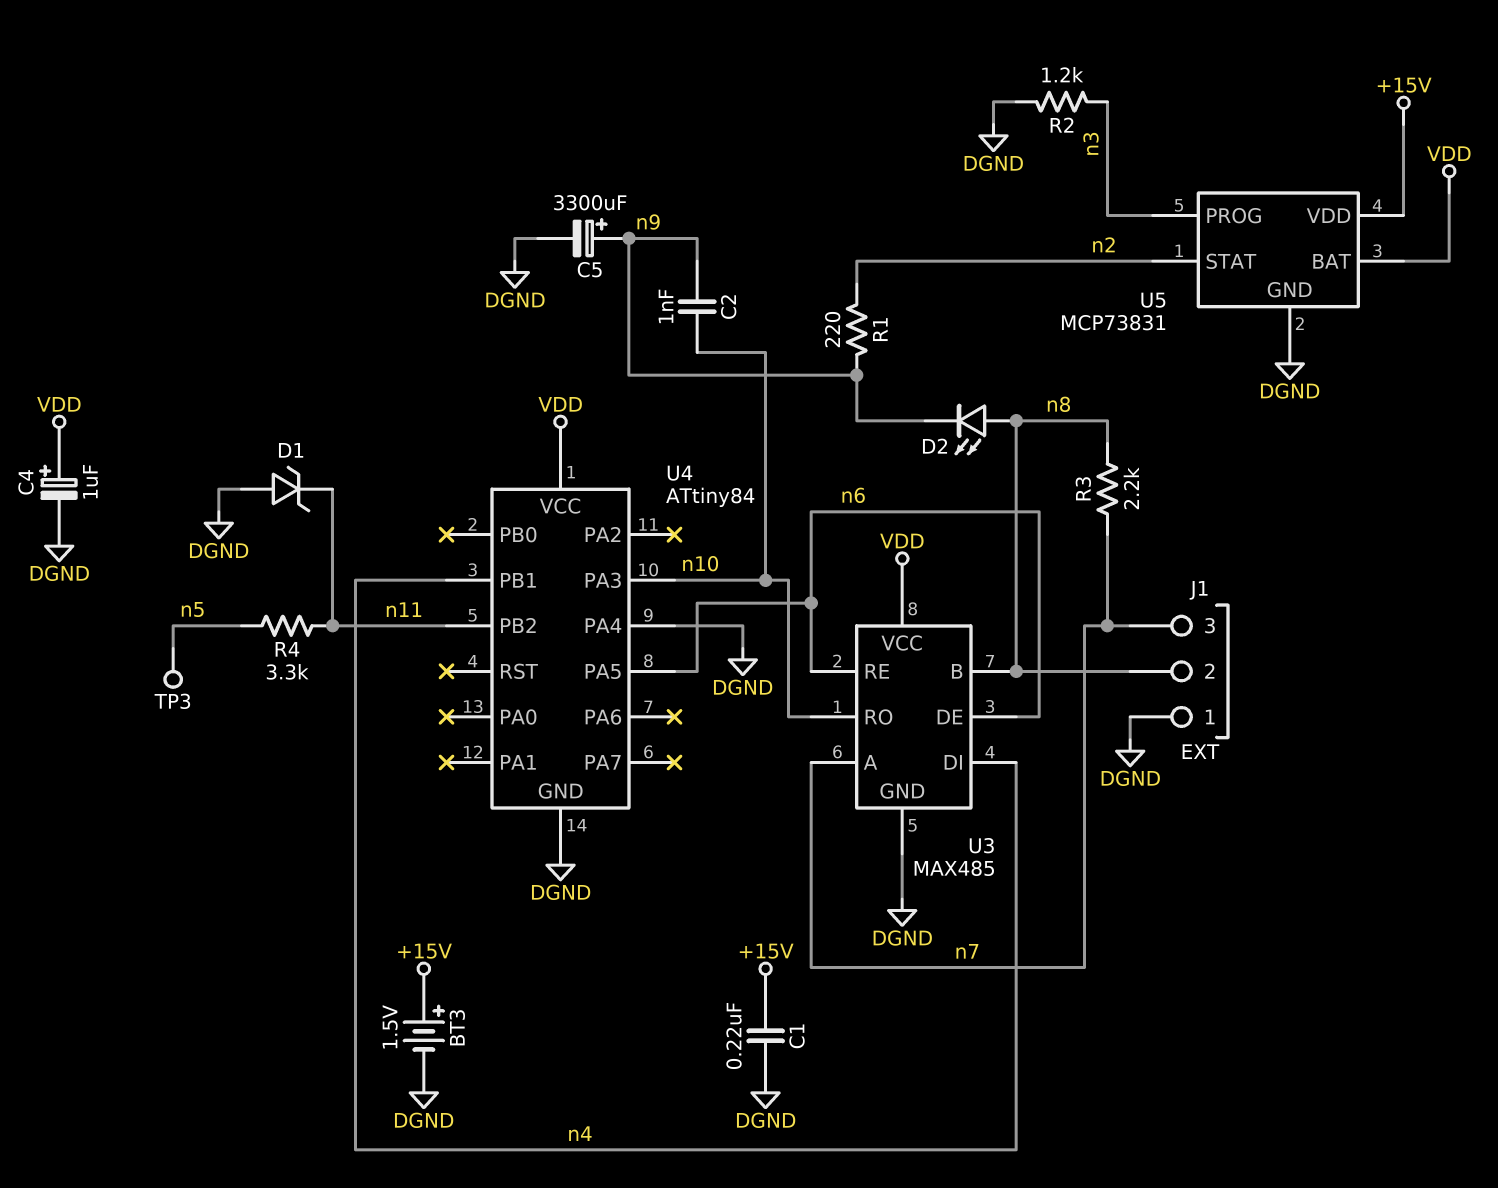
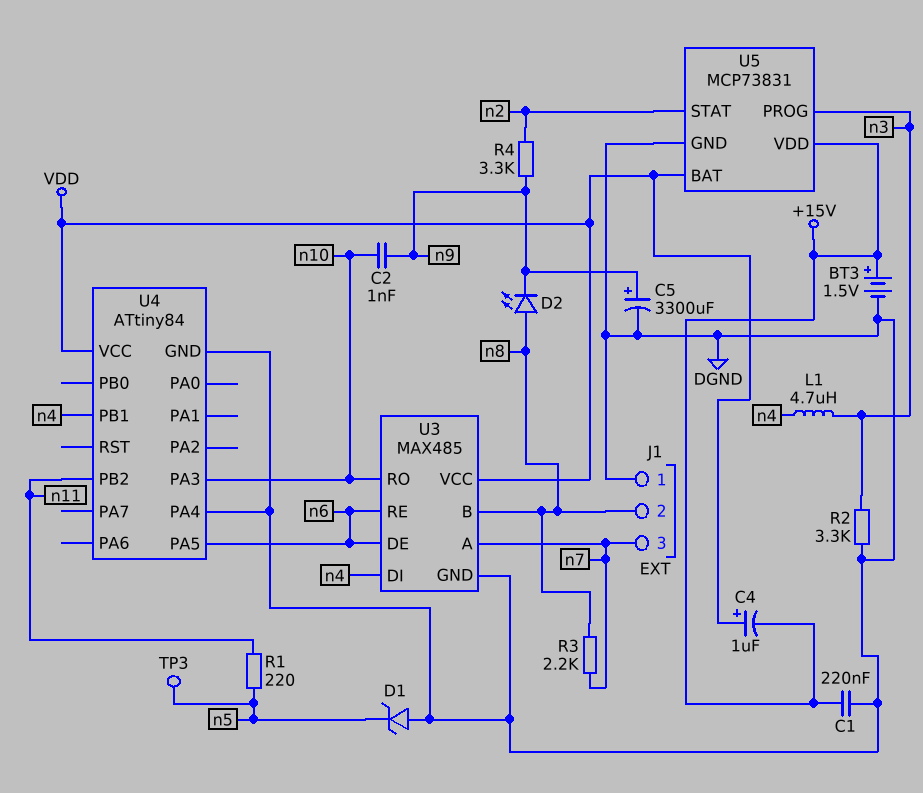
C4: 1uF (plus VDD, minus DGND) -> 1uF (plus VDD, minus +15V)
D1: zener (A DGND, K n11) -> zener (A DGND, K n5)
L1: none -> 4.7uH (n3, n4)
R1: 220 (n2, n9) -> 220 (n5, n11)
R2: 1.2k (DGND, n3) -> 3.3k (DGND, n3)
R4: 3.3k (n5, n11) -> 3.3k (n2, n9)

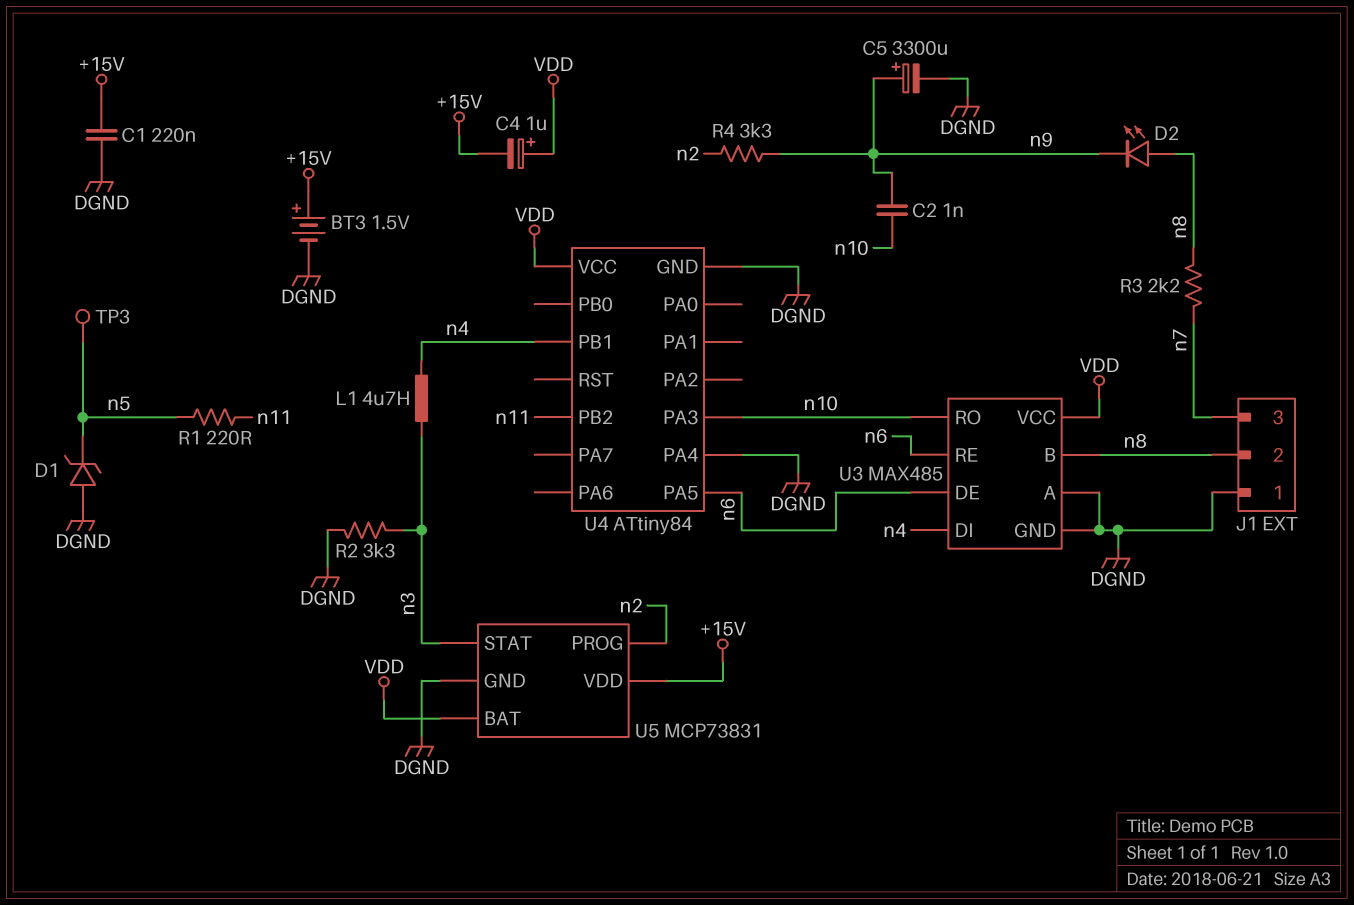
U3 pin A: n7 -> DGND
U5 pin PROG: n3 -> n2
U5 pin STAT: n2 -> n3

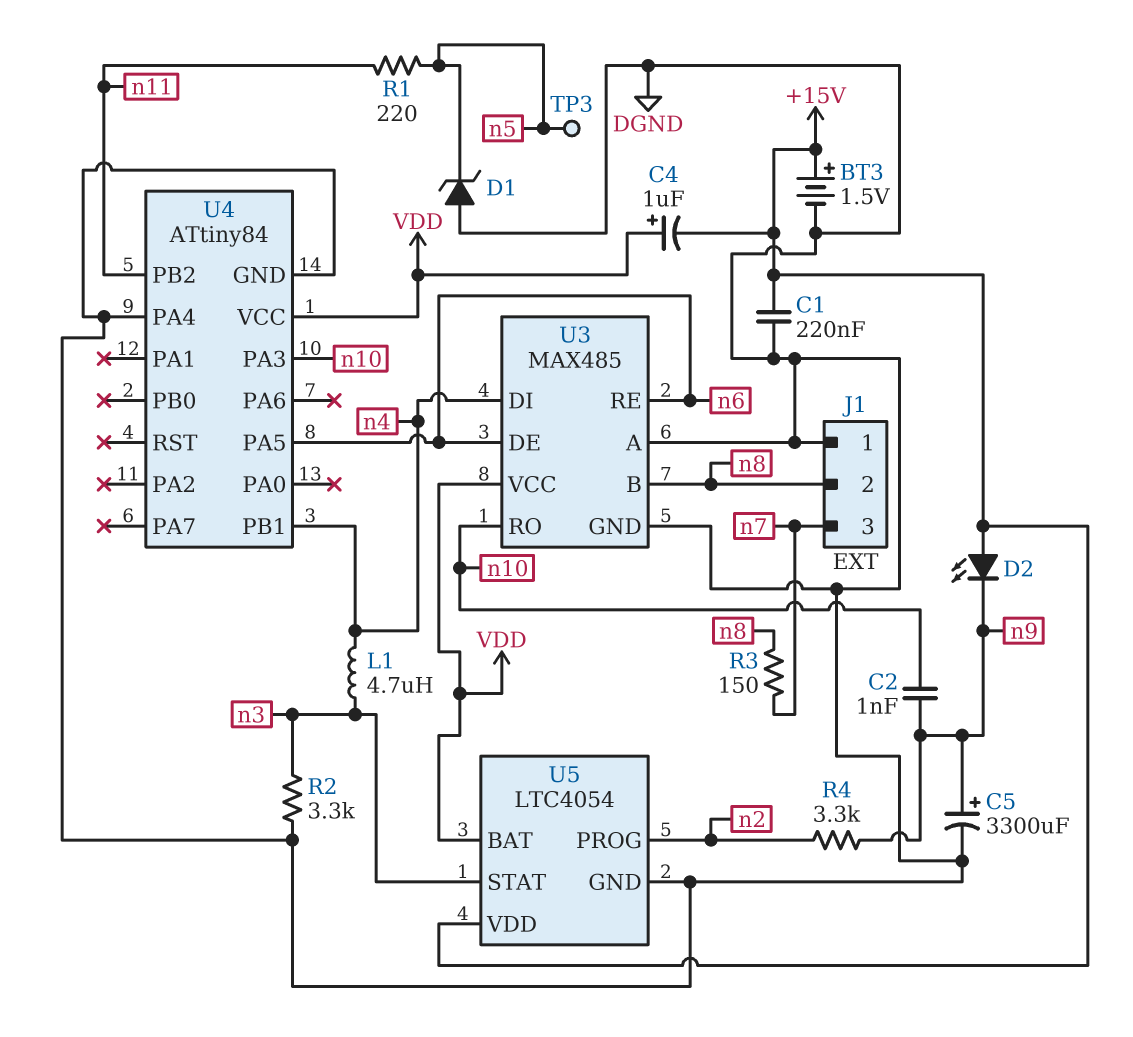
D2: LED (A n8, K n9) -> LED (A +15V, K n9)
R3: 2.2k (n7, n8) -> 150 (n7, n8)
U5: MCP73831 -> LTC4054

